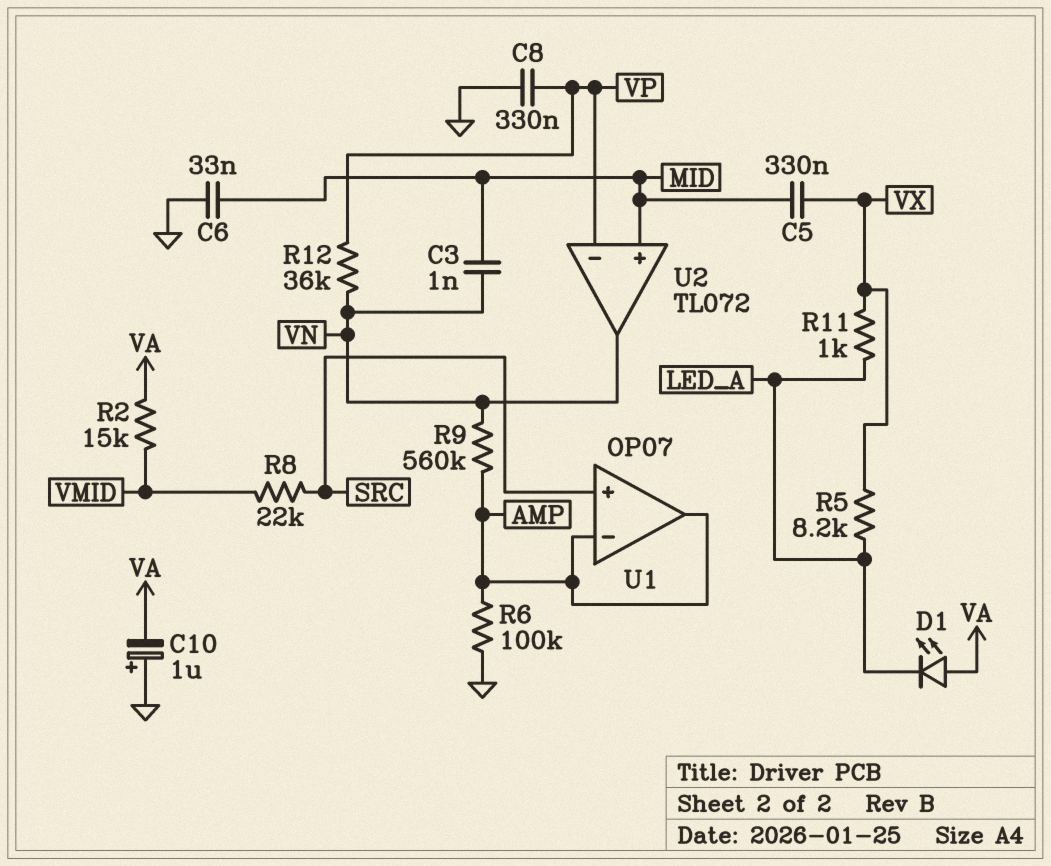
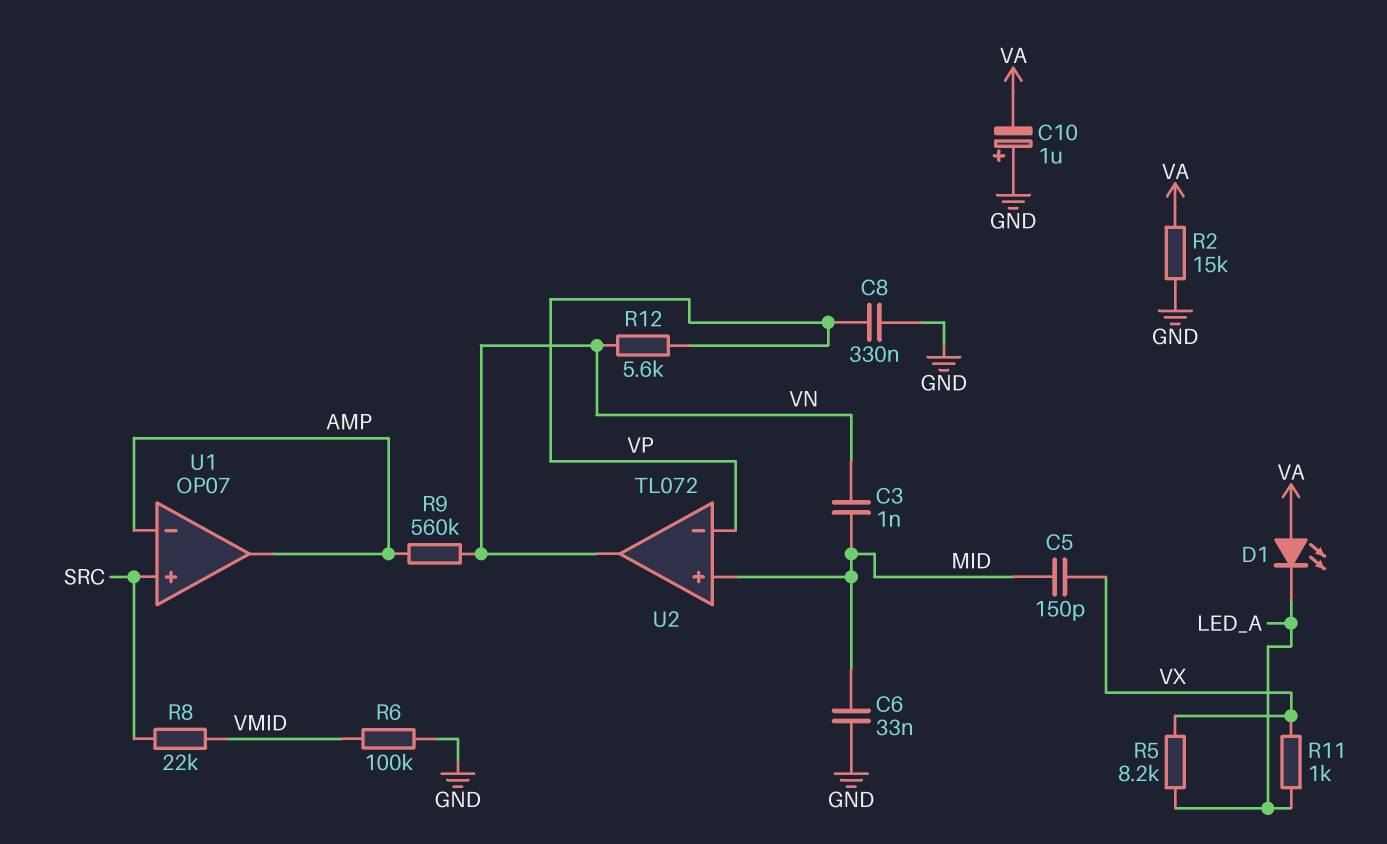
C5: 330nF (MID, VX) -> 150pF (MID, VX)
R2: 15k (VA, VMID) -> 15k (GND, VA)
R6: 100k (AMP, GND) -> 100k (GND, VMID)
R12: 36k (VN, VP) -> 5.6k (VN, VP)

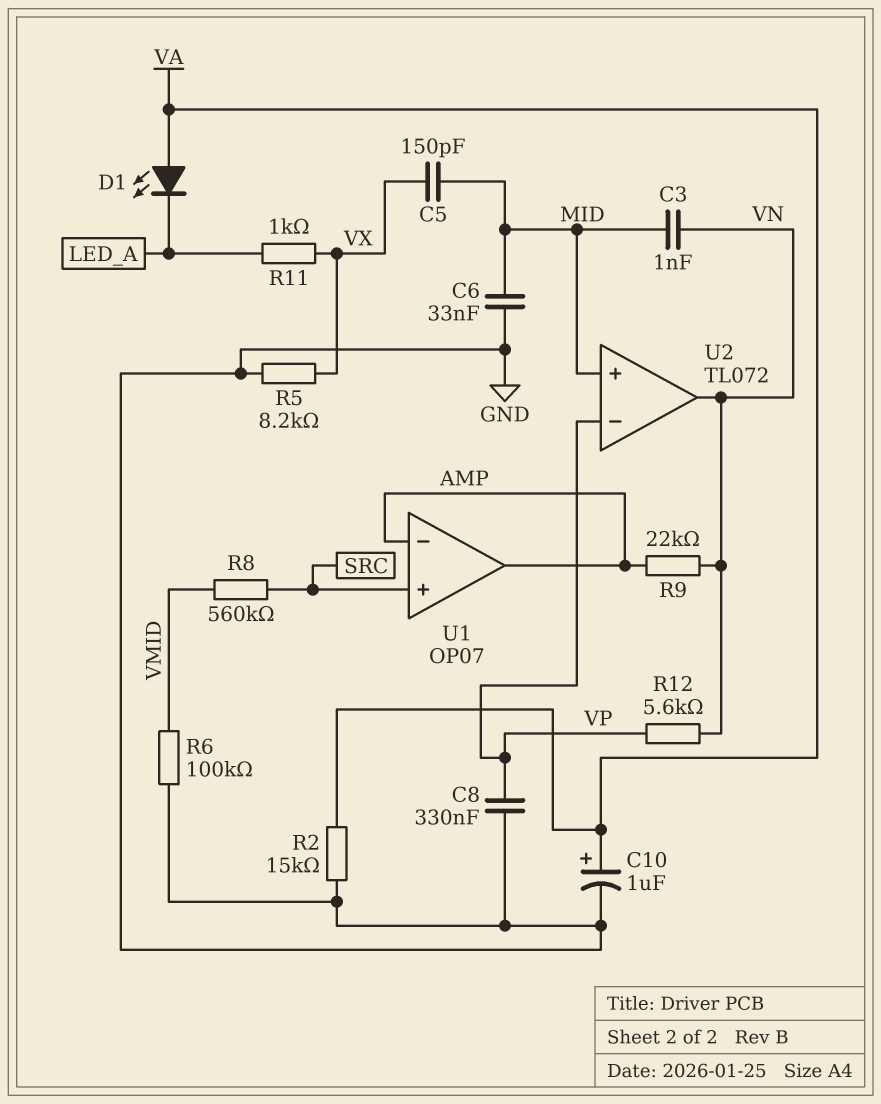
C10: 1uF (plus GND, minus VA) -> 1uF (plus VA, minus GND)
R5: 8.2k (LED_A, VX) -> 8.2k (GND, VX)
R8: 22k (SRC, VMID) -> 560k (SRC, VMID)
R9: 560k (AMP, VN) -> 22k (AMP, VN)

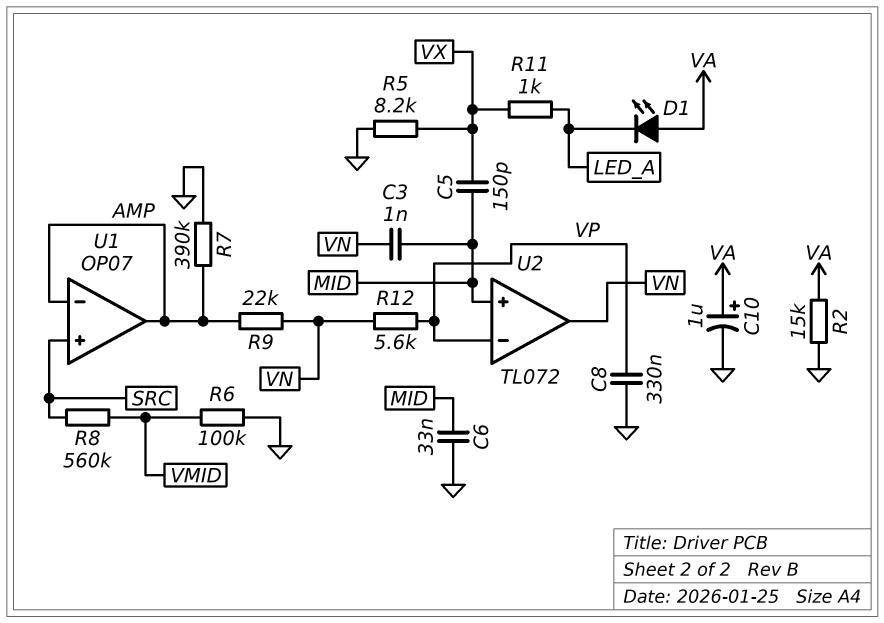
R7: none -> 390k (AMP, GND)

